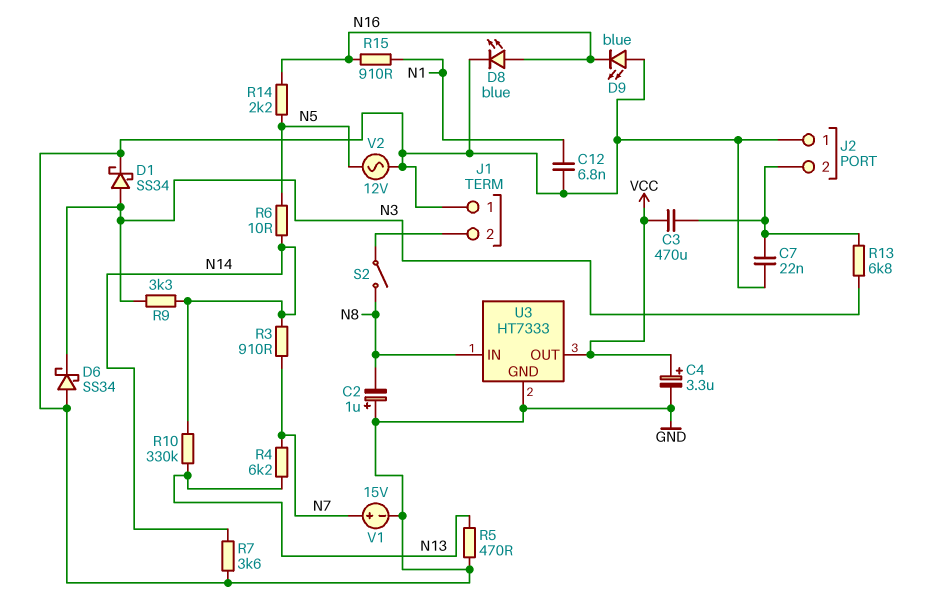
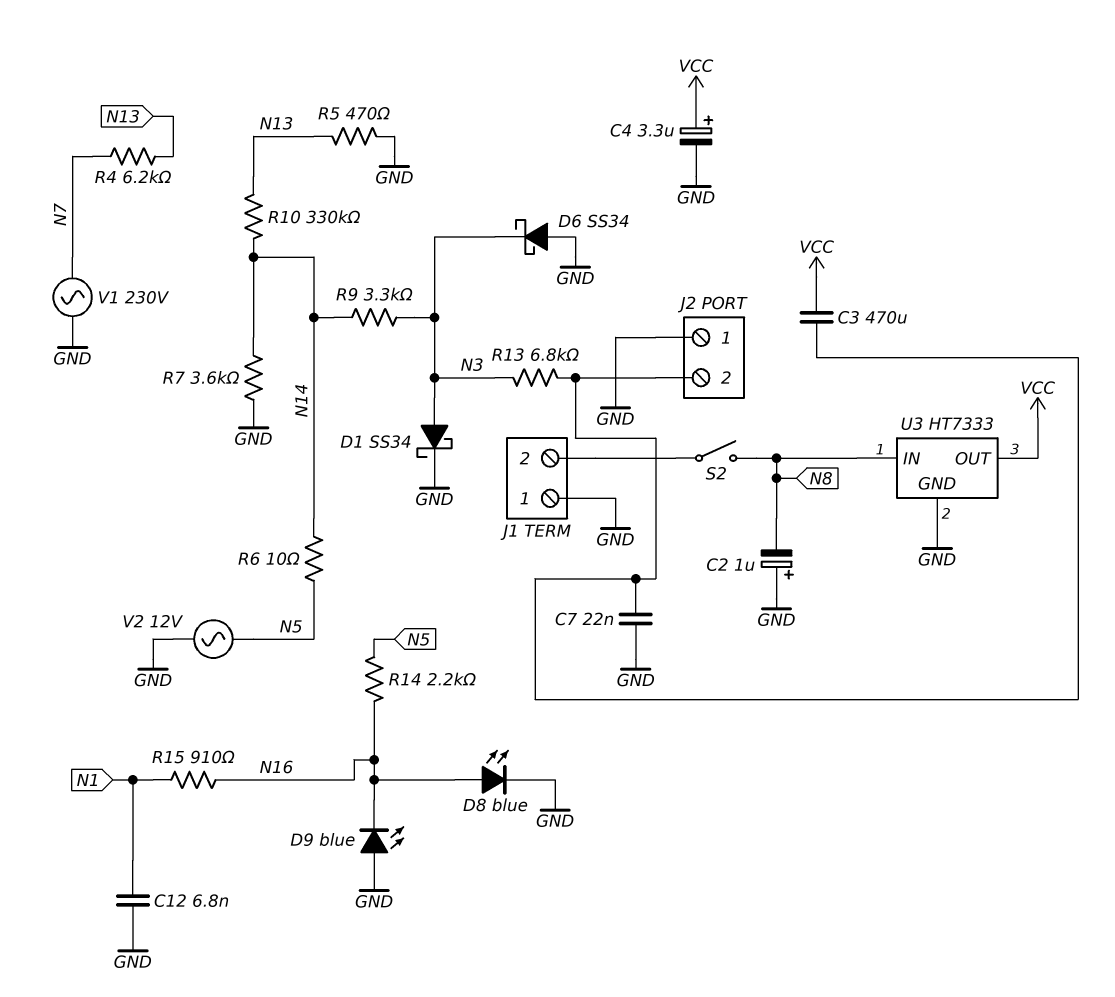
R3: 910 (N7, N14) -> none
V1: 15V (plus N7, minus GND) -> AC 230V (GND, N7)

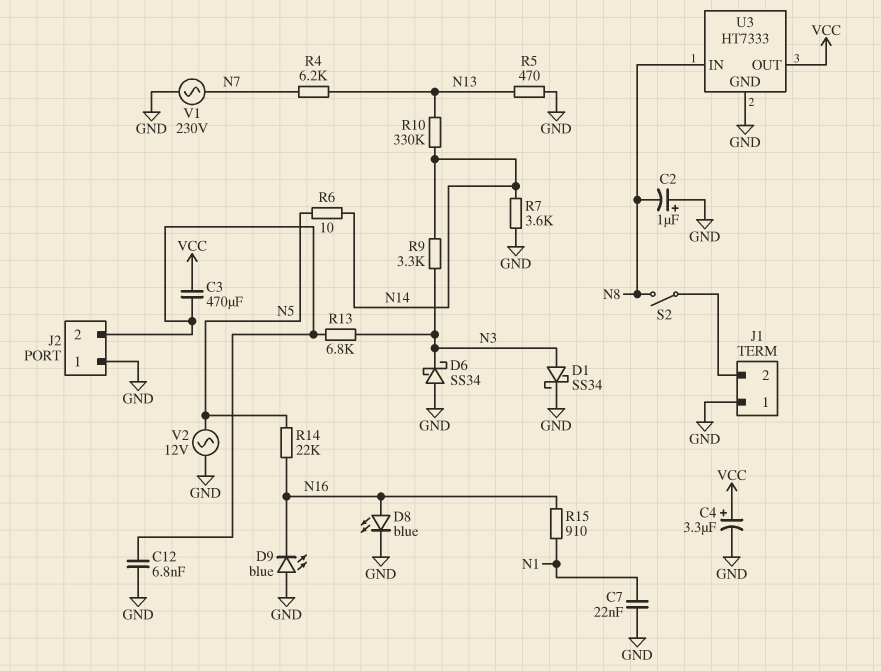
C7: 22nF (GND, J2/2) -> 22nF (GND, N1)
C12: 6.8nF (GND, N1) -> 6.8nF (GND, J2/2)
R14: 2.2k (N5, N16) -> 22k (N5, N16)

